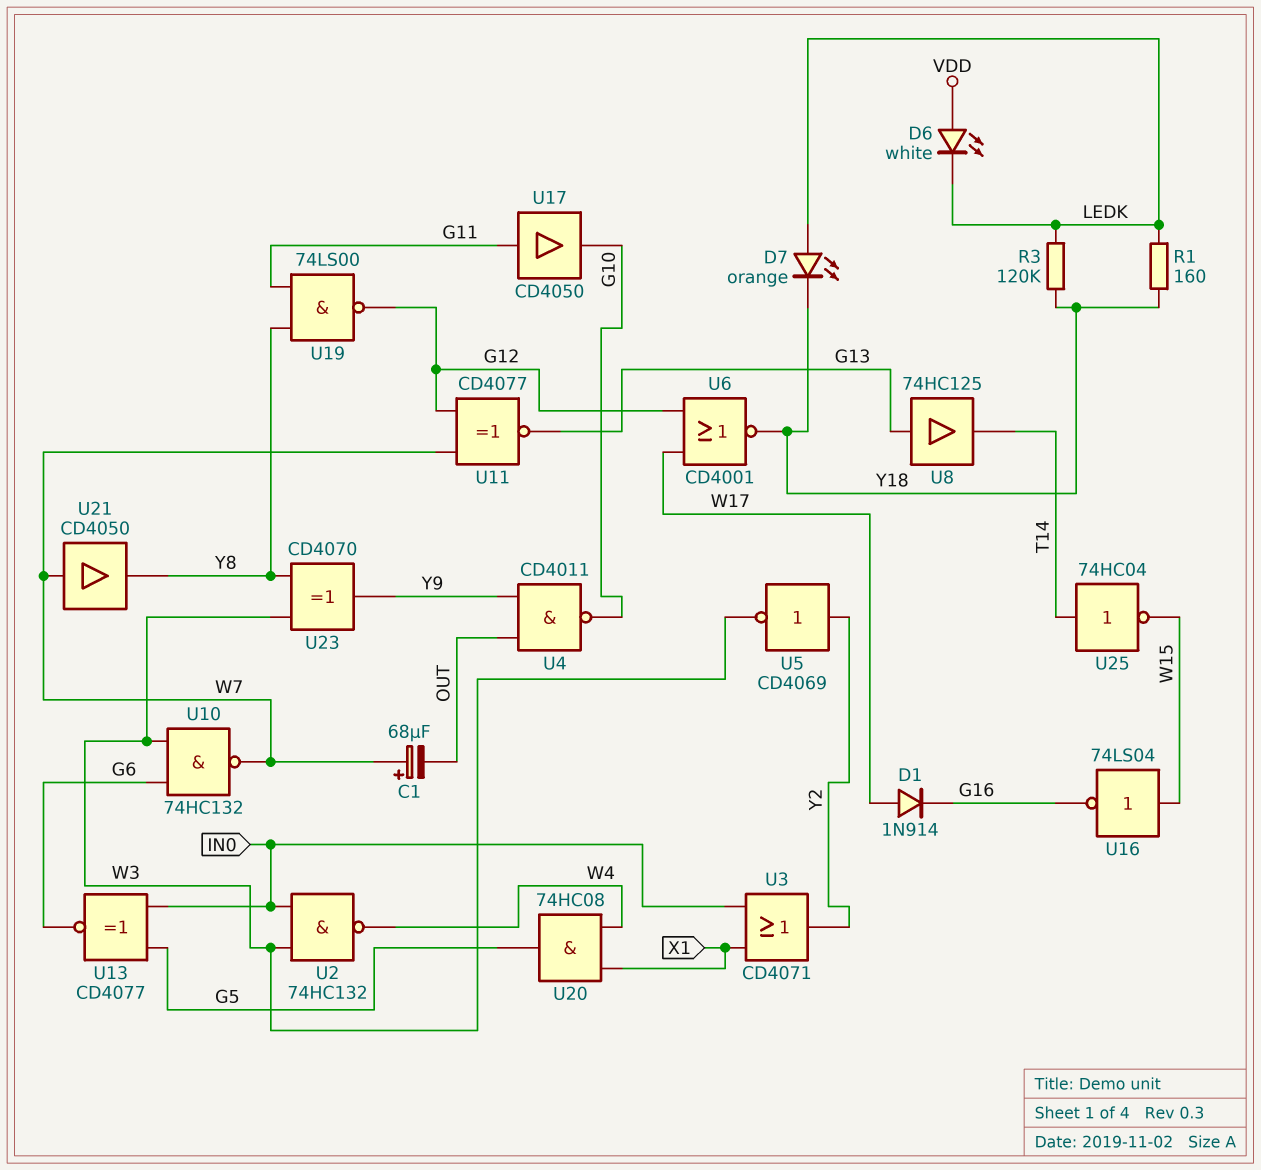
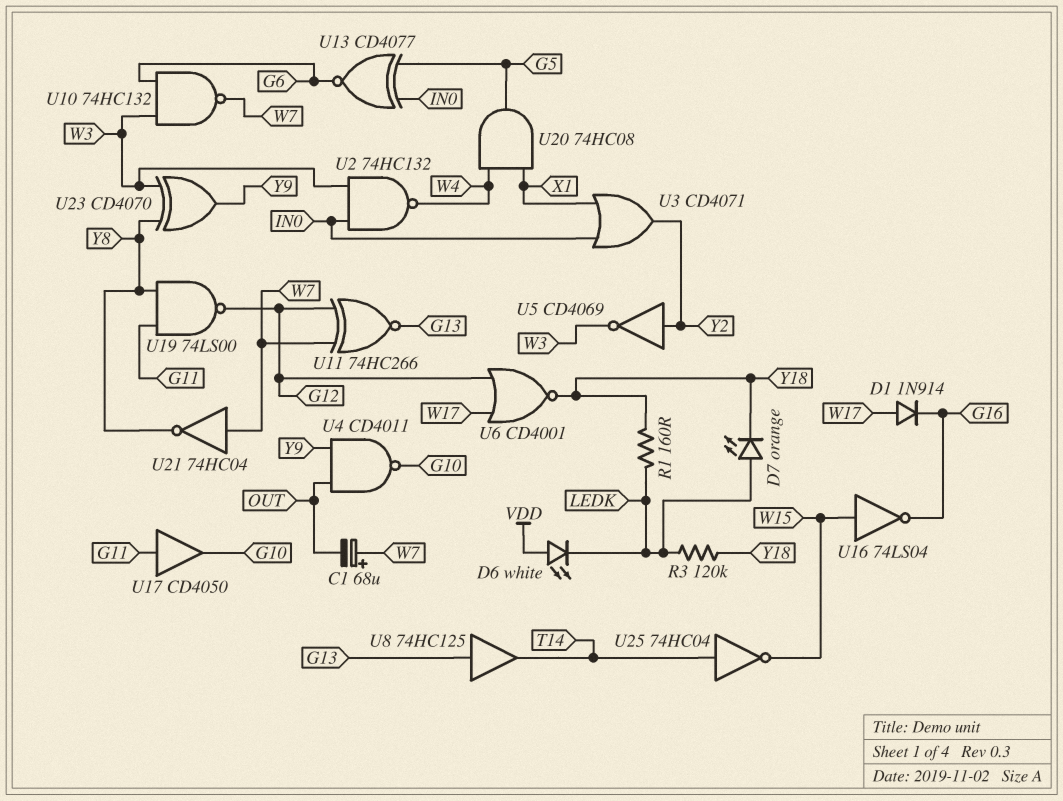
U11: XNOR CD4077 (in G12, in W7, out G13) -> XNOR 74HC266 (in G12, in W7, out G13)
U21: buffer CD4050 (in W7, out Y8) -> NOT 74HC04 (in W7, out Y8)

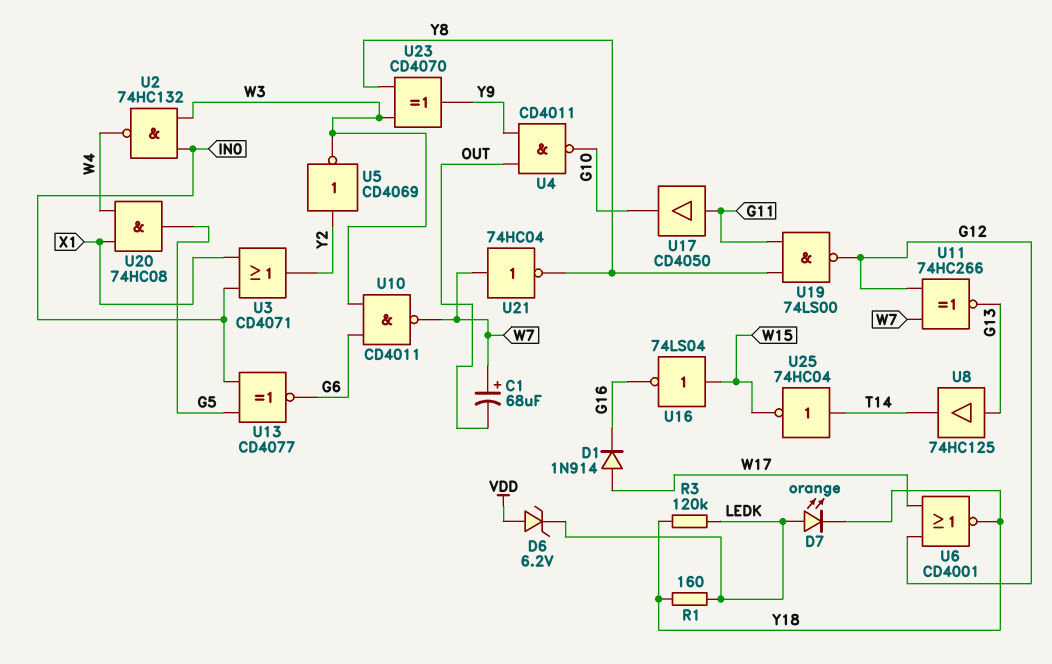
D6: LED white (A VDD, K LEDK) -> zener 6.2V (A VDD, K LEDK)
U10: NAND 74HC132 (in G6, in W3, out W7) -> NAND CD4011 (in G6, in W3, out W7)

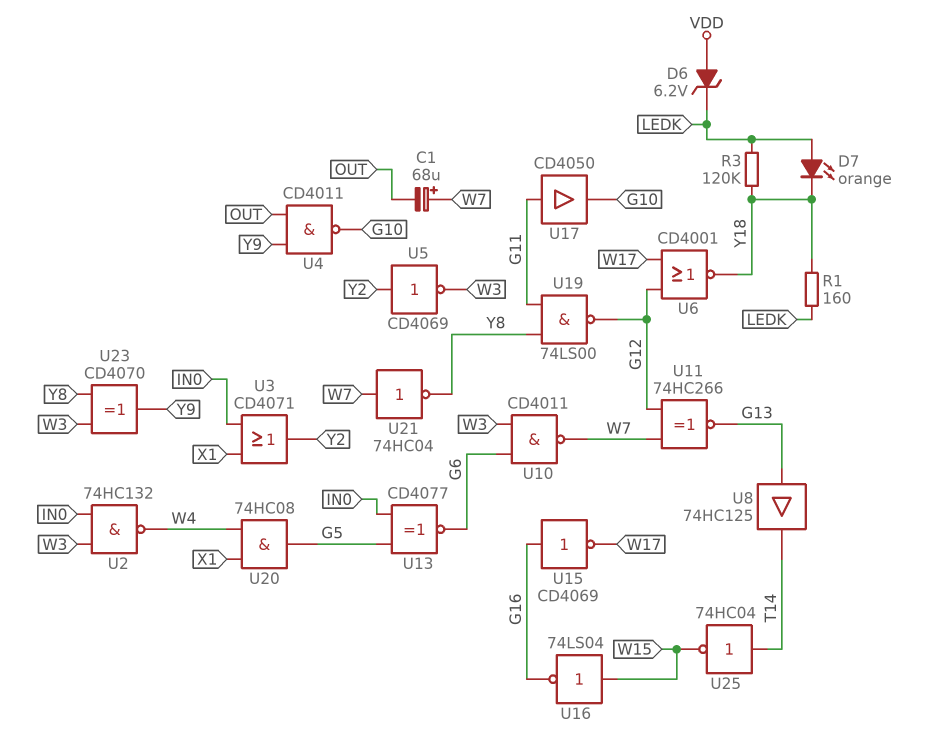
D1: diode 1N914 (A W17, K G16) -> none
U15: none -> NOT CD4069 (in G16, out W17)

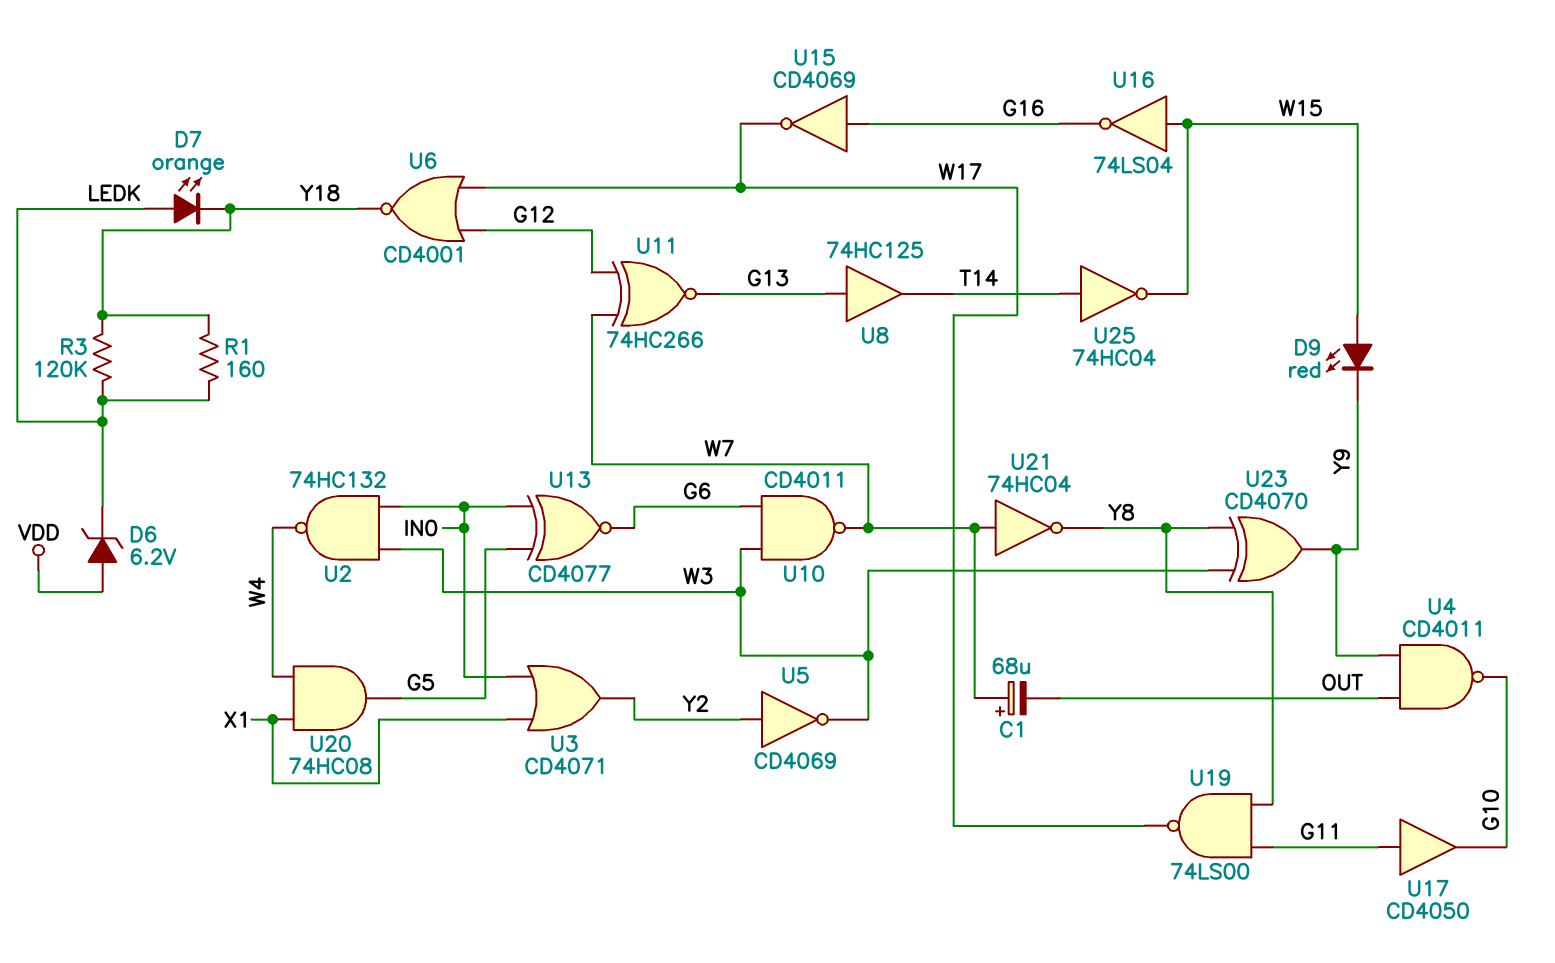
D9: none -> LED red (A W15, K Y9)
U19: NAND 74LS00 (in G11, in Y8, out G12) -> NAND 74LS00 (in G11, in Y8, out W17)

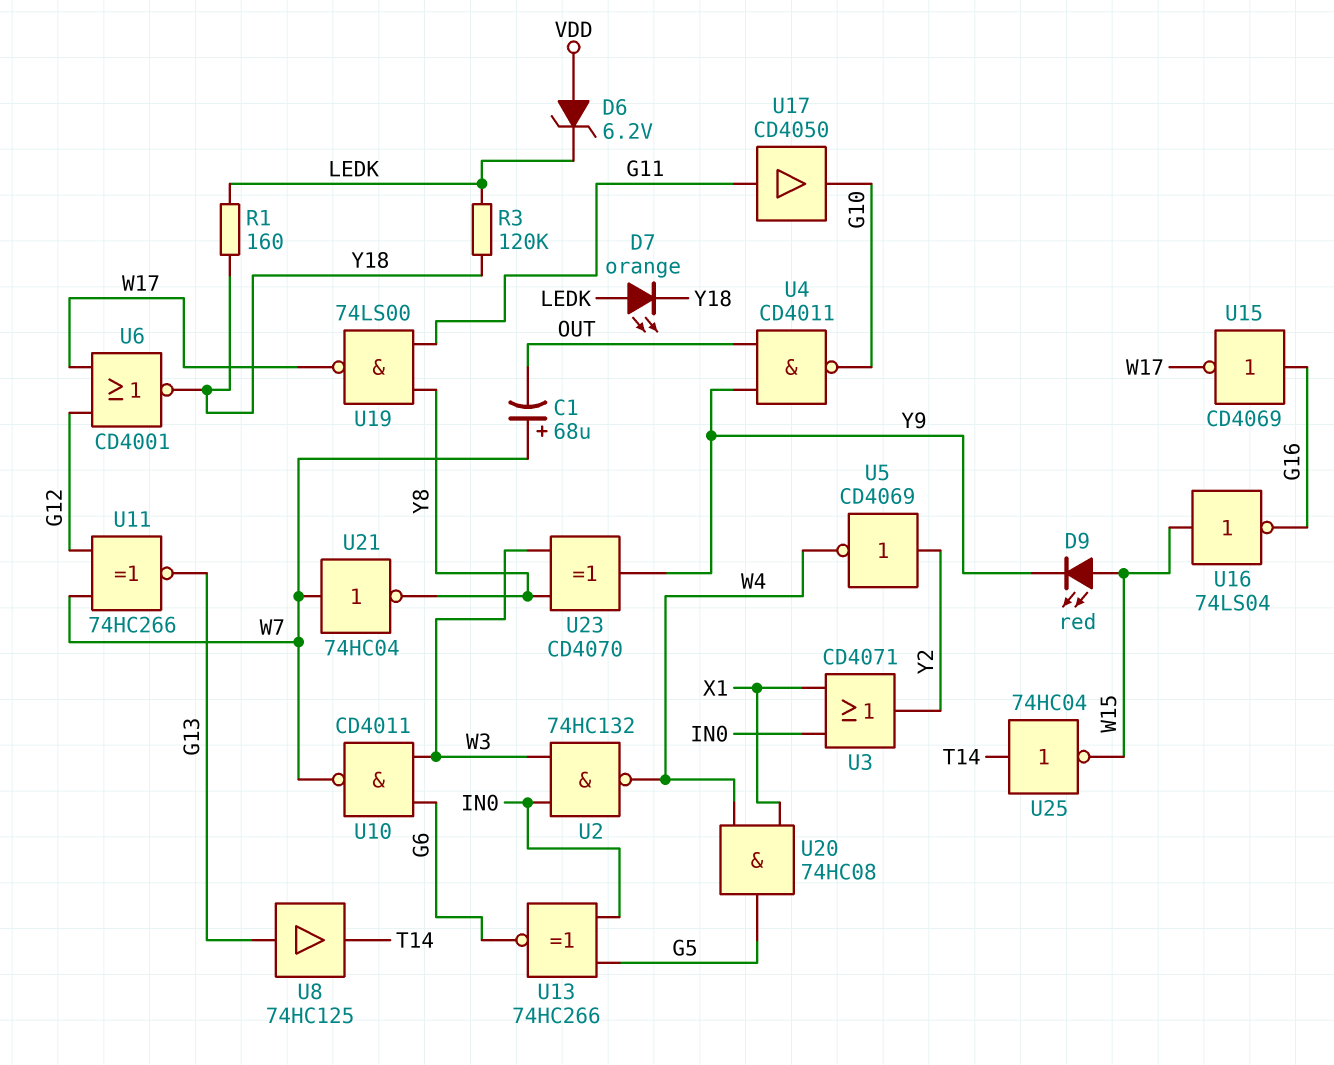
U5: NOT CD4069 (in Y2, out W3) -> NOT CD4069 (in Y2, out W4)
U13: XNOR CD4077 (in G5, in IN0, out G6) -> XNOR 74HC266 (in G5, in IN0, out G6)

